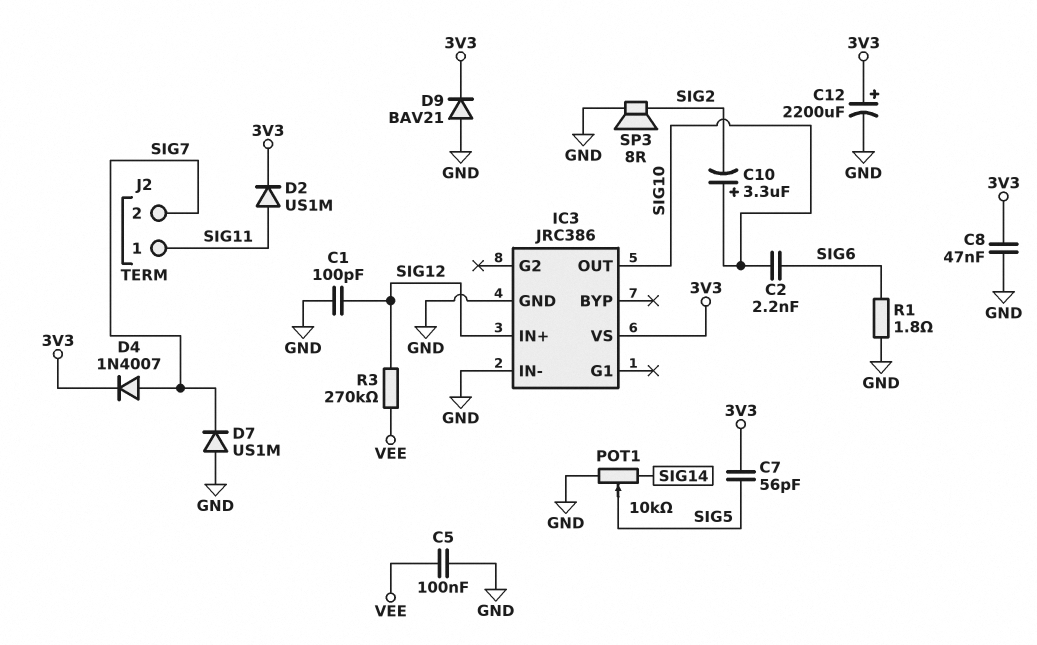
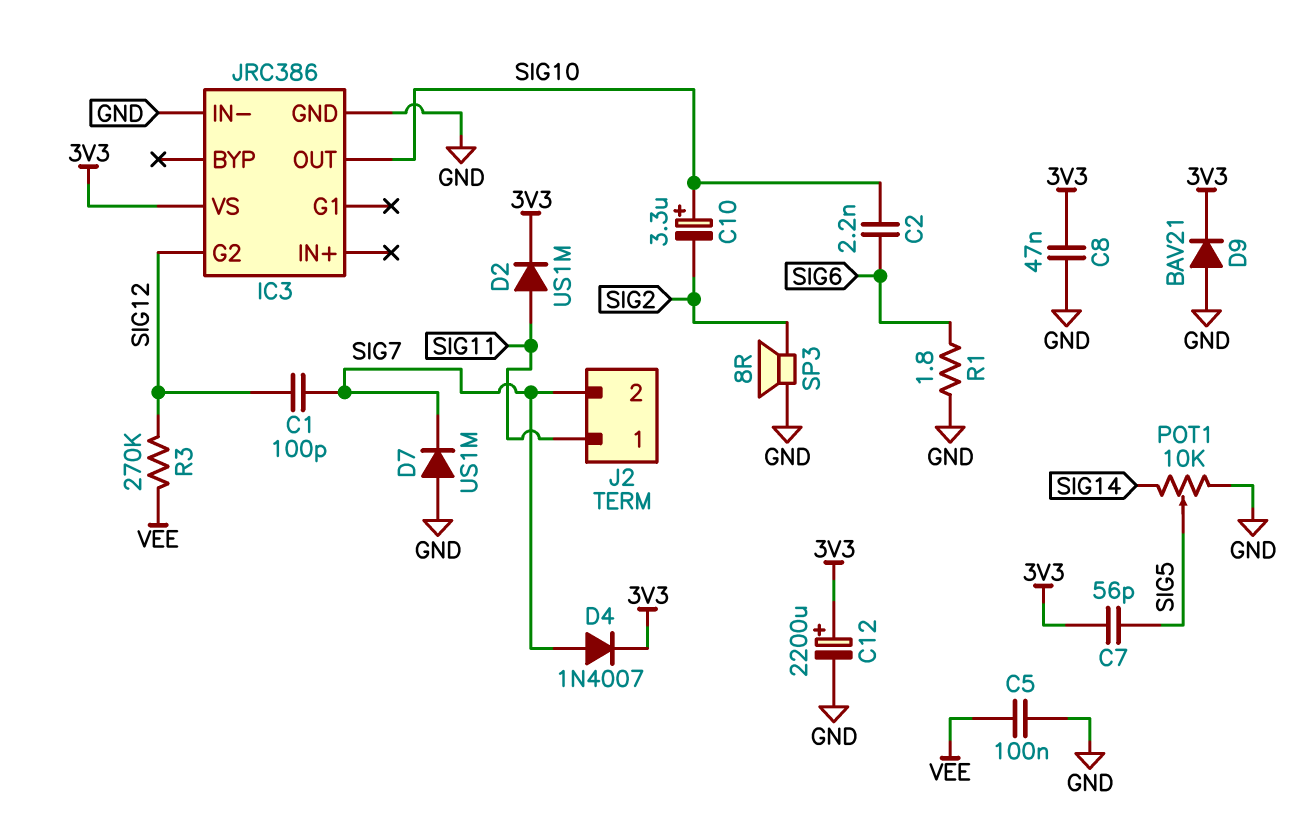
C1: 100pF (GND, SIG12) -> 100pF (SIG7, SIG12)
IC3 pin G2: none -> SIG12
IC3 pin IN+: SIG12 -> none

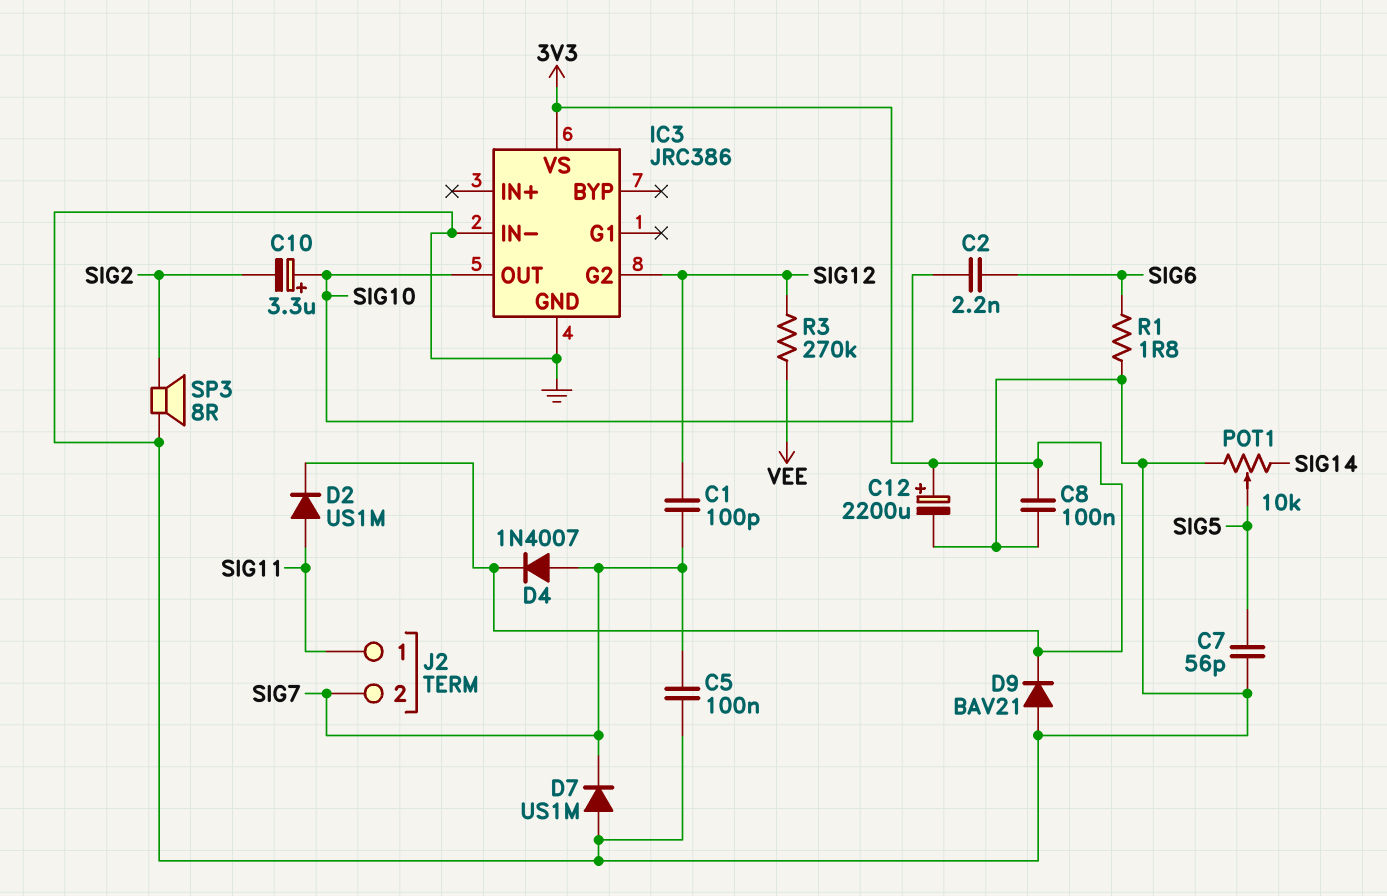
C5: 100nF (GND, VEE) -> 100nF (GND, SIG7)
C7: 56pF (3V3, SIG5) -> 56pF (GND, SIG5)
C8: 47nF (3V3, GND) -> 100nF (3V3, GND)

